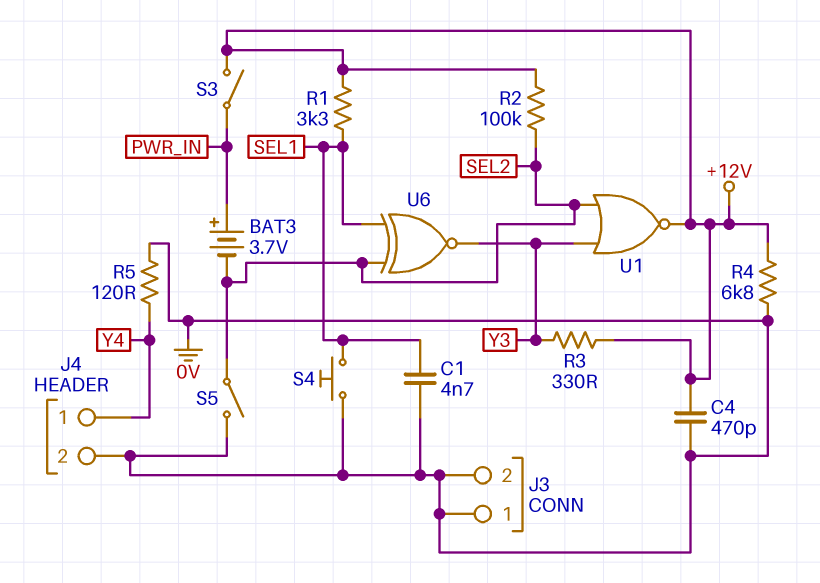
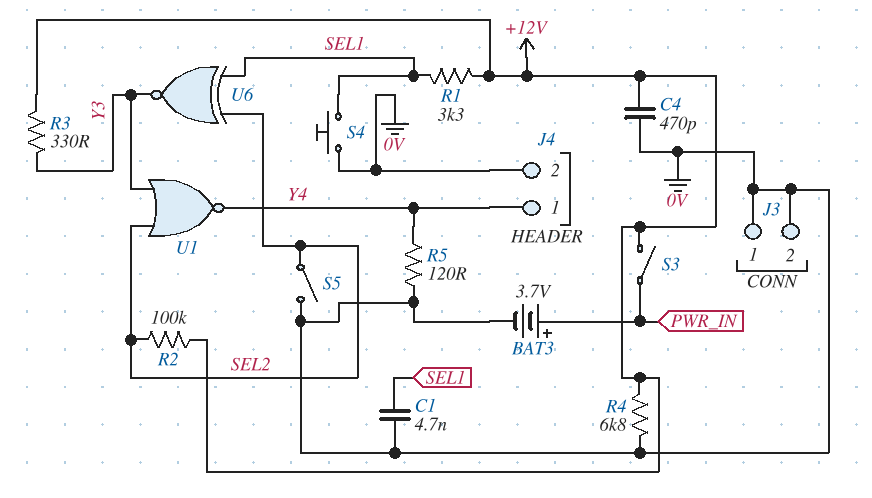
BAT3: 3.7V (plus PWR_IN, minus SEL2) -> 3.7V (plus PWR_IN, minus 0V)
U1: NOR (in SEL2, in Y3, out +12V) -> NOR (in SEL2, in Y3, out Y4)

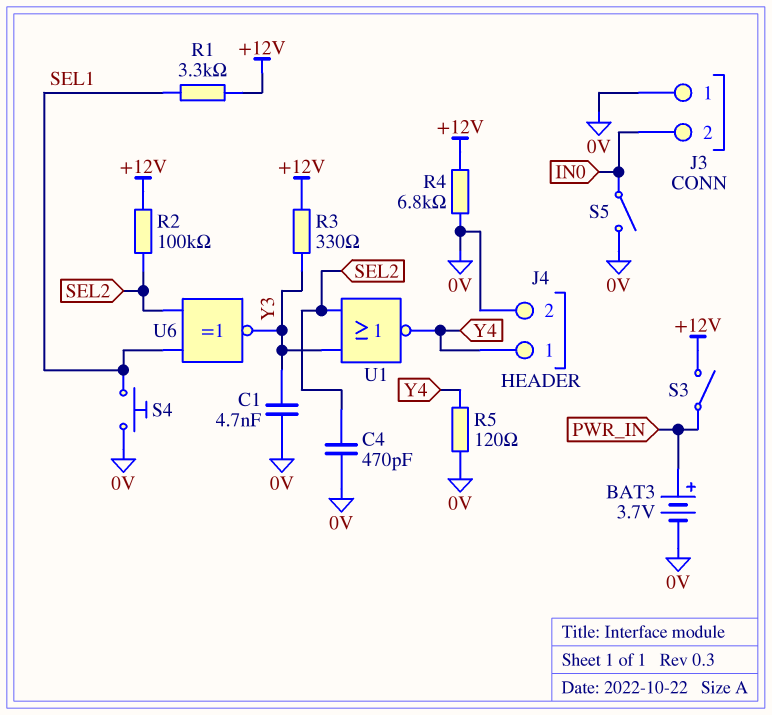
C1: 4.7nF (0V, SEL1) -> 4.7nF (0V, Y3)
C4: 470pF (+12V, 0V) -> 470pF (0V, SEL2)
J3 pin 2: 0V -> IN0
S5: switch (0V, SEL2) -> switch (0V, IN0)

